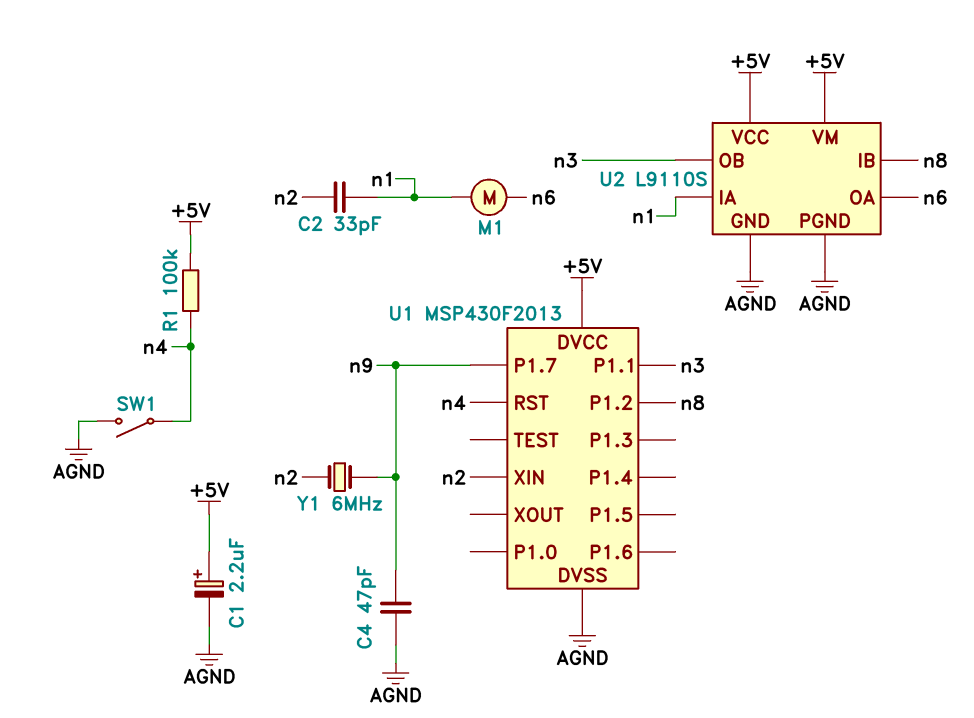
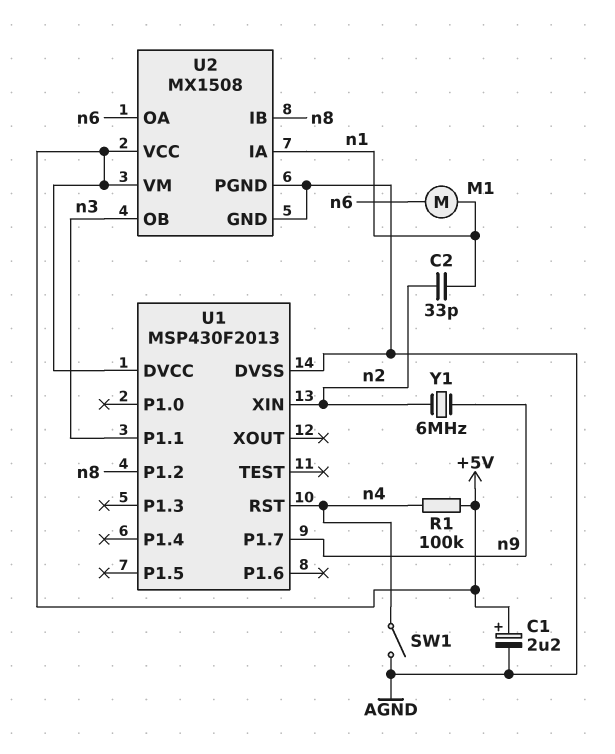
C4: 47pF (AGND, n9) -> none
U2: L9110S -> MX1508

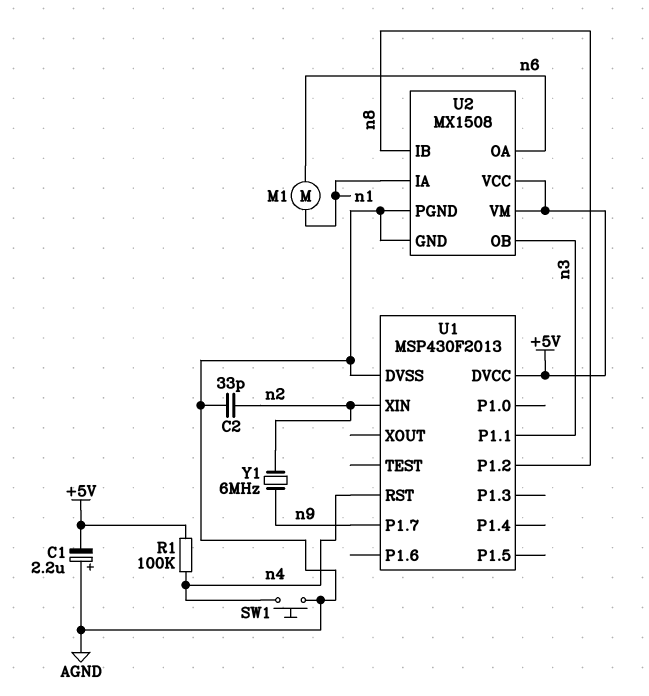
C1: 2.2uF (plus +5V, minus AGND) -> 2.2uF (plus AGND, minus +5V)
C2: 33pF (n1, n2) -> 33pF (AGND, n2)
SW1: switch (AGND, n4) -> button (AGND, n4)

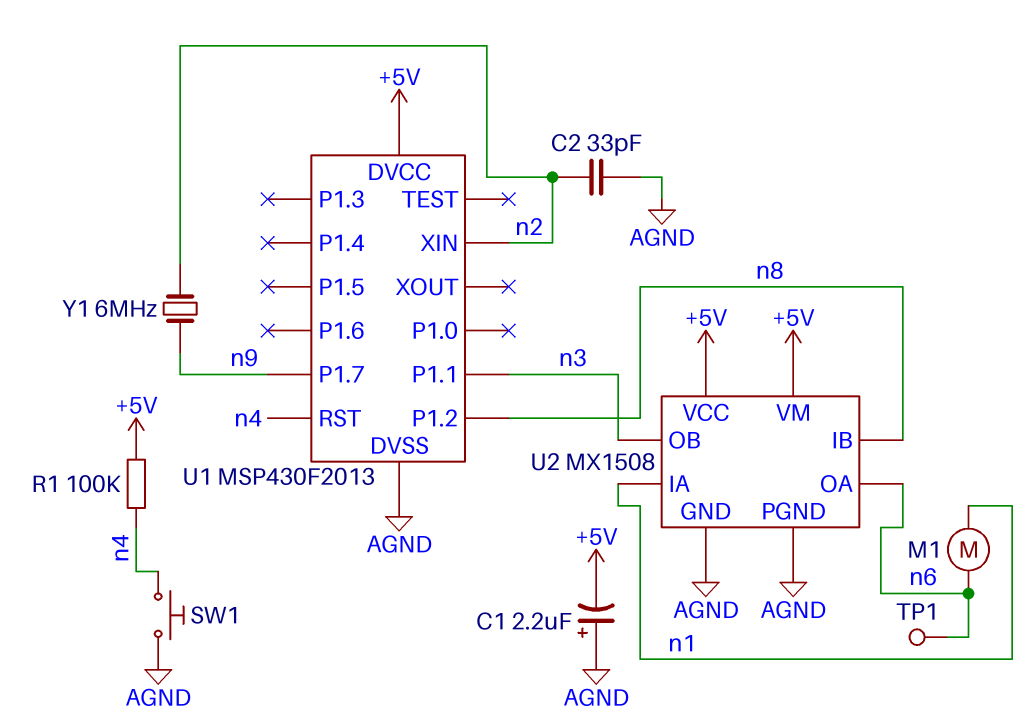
TP1: none -> test point (n6)

